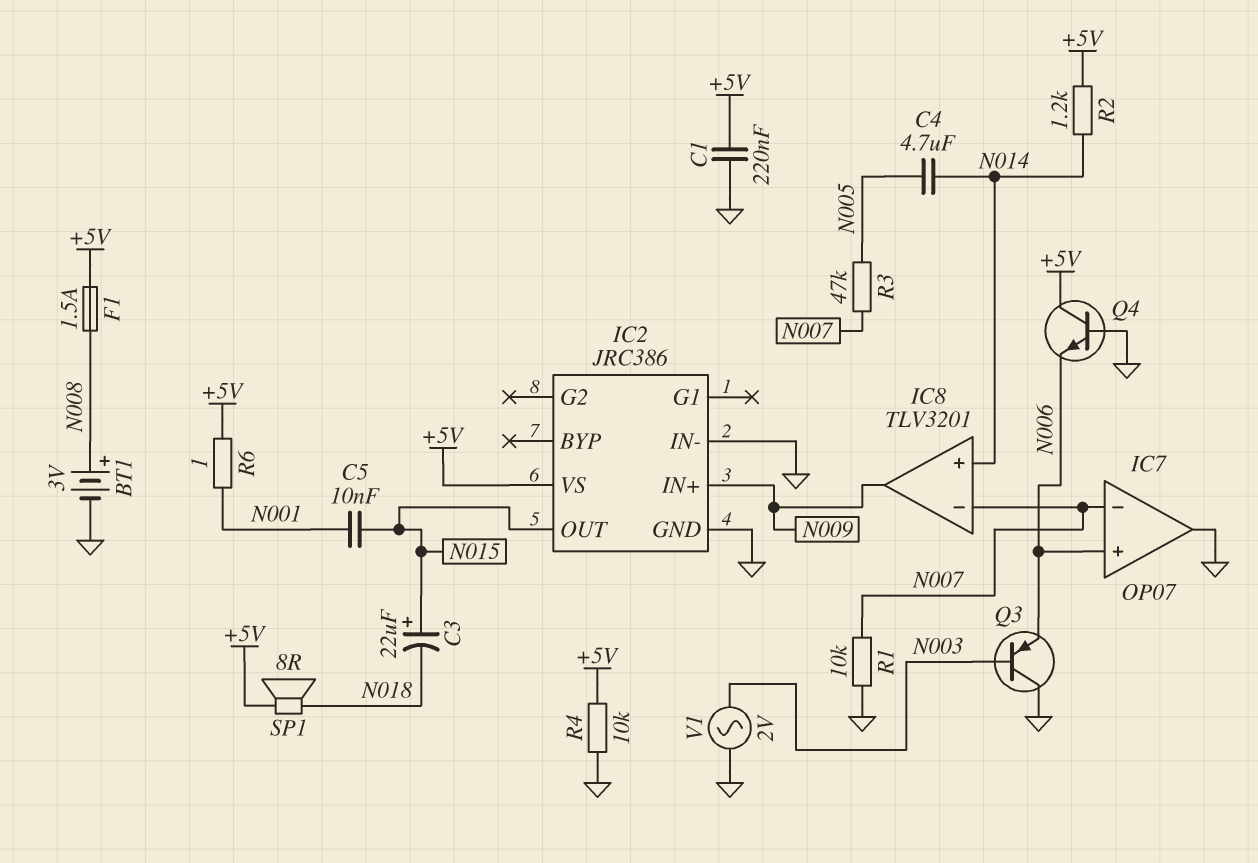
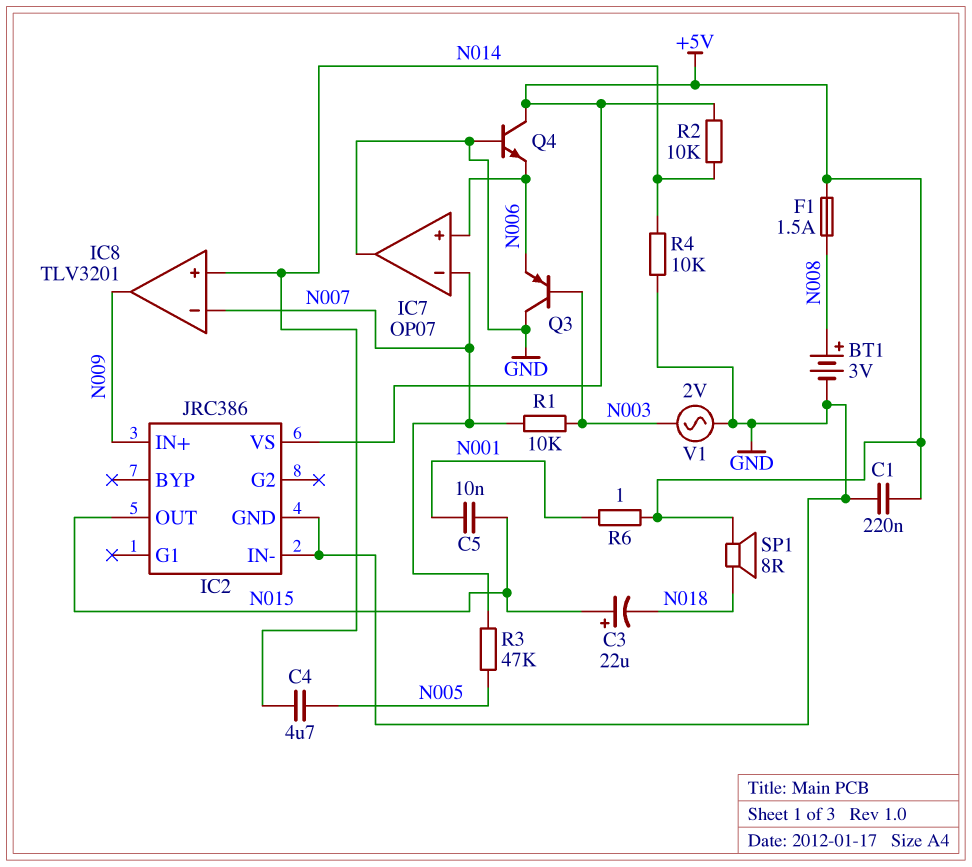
R1: 10k (GND, N007) -> 10k (N003, N007)
R2: 1.2k (+5V, N014) -> 10k (+5V, N014)
R4: 10k (+5V, GND) -> 10k (GND, N014)

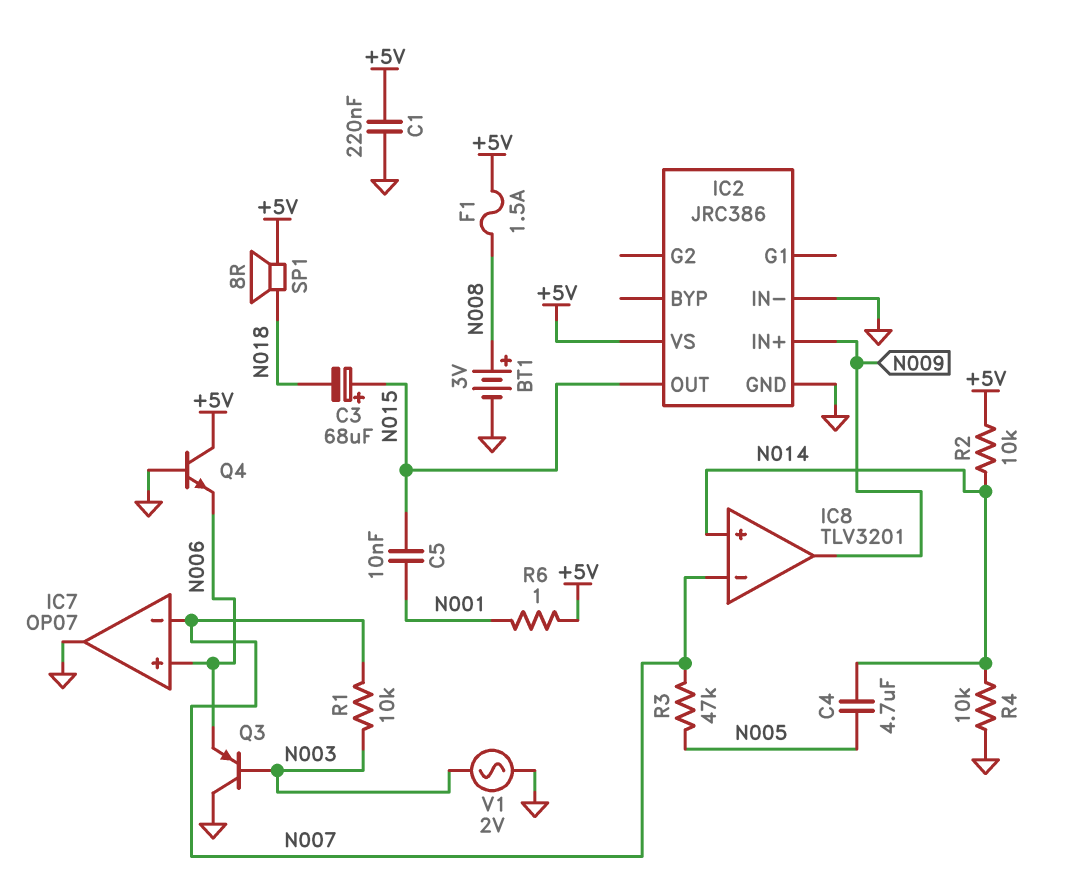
C3: 22uF (plus N015, minus N018) -> 68uF (plus N015, minus N018)

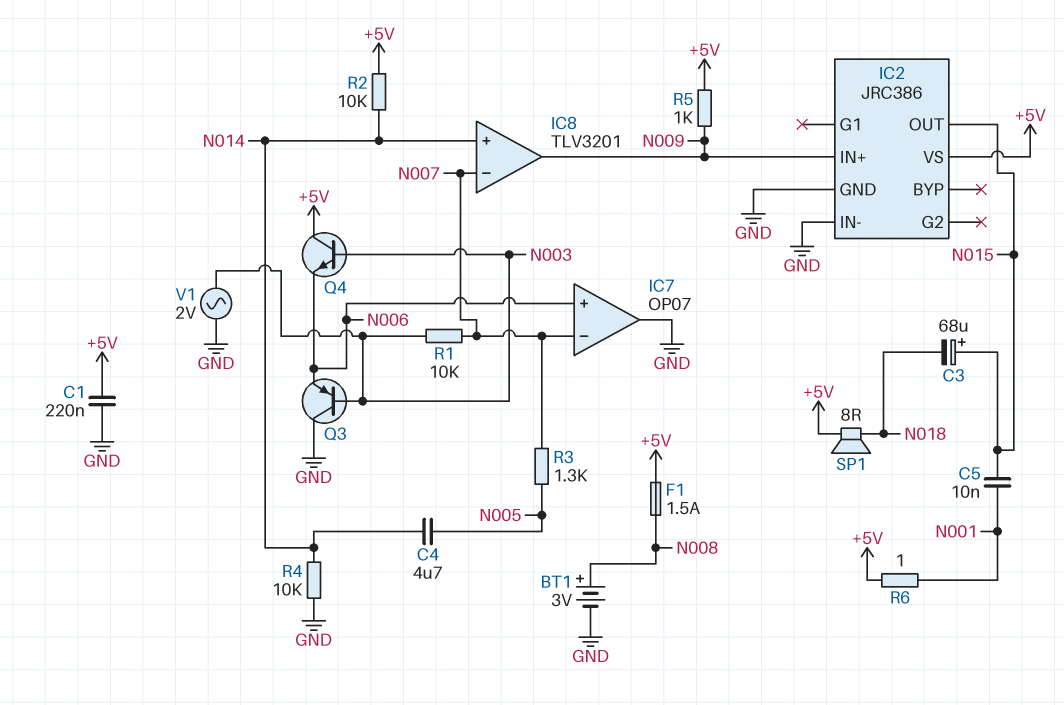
Q4: NPN (B GND, C +5V, E N006) -> NPN (B N003, C +5V, E N006)
R3: 47k (N005, N007) -> 1.3k (N005, N007)
R5: none -> 1k (+5V, N009)

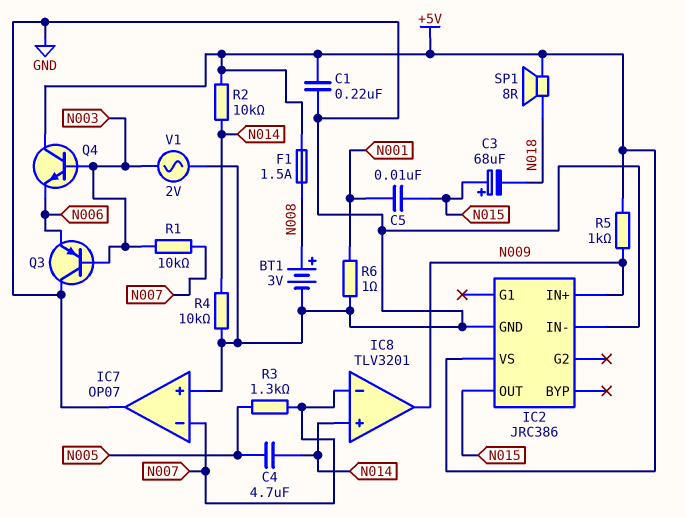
IC7 pin in+: N006 -> GND
R6: 1 (+5V, N001) -> 1 (GND, N001)

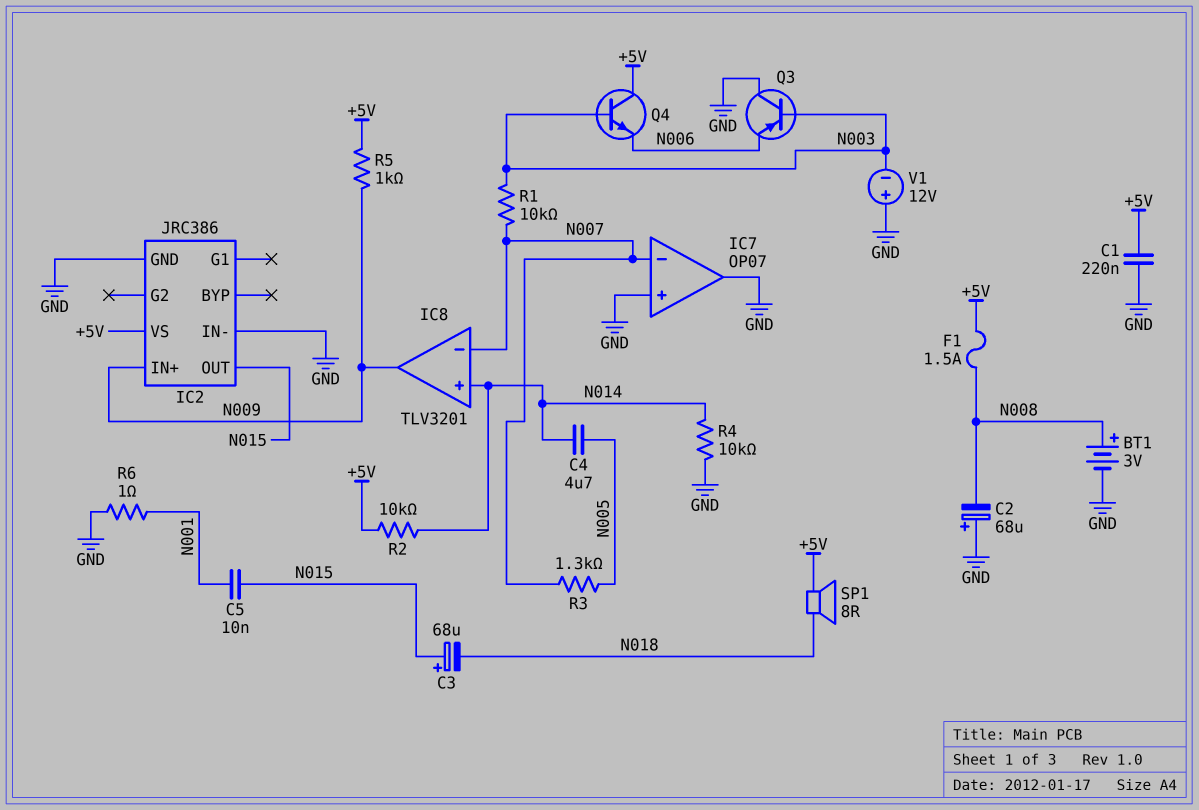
C2: none -> 68uF (plus GND, minus N008)
V1: AC 2V (GND, N003) -> 12V (plus GND, minus N003)

